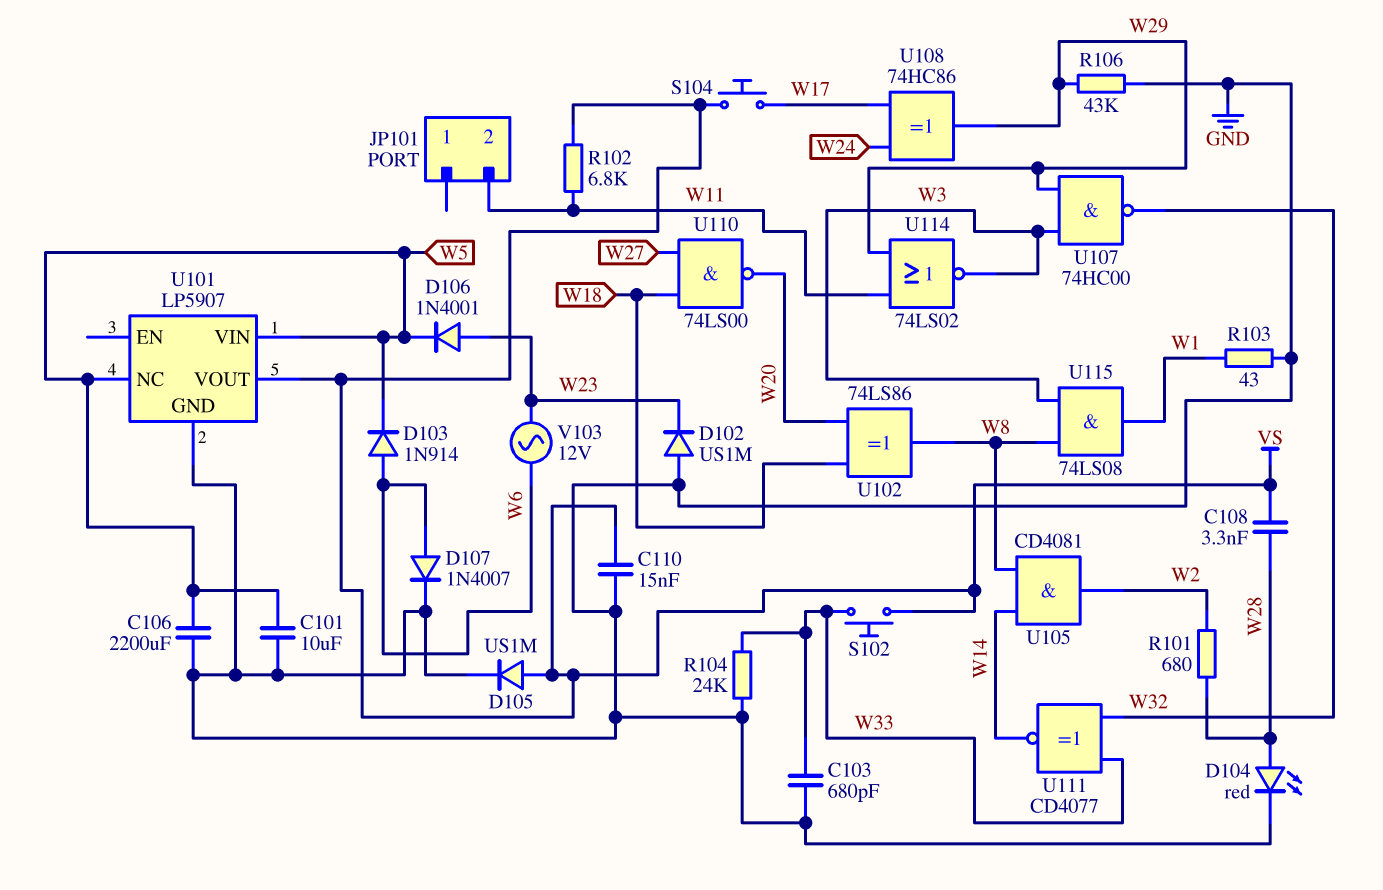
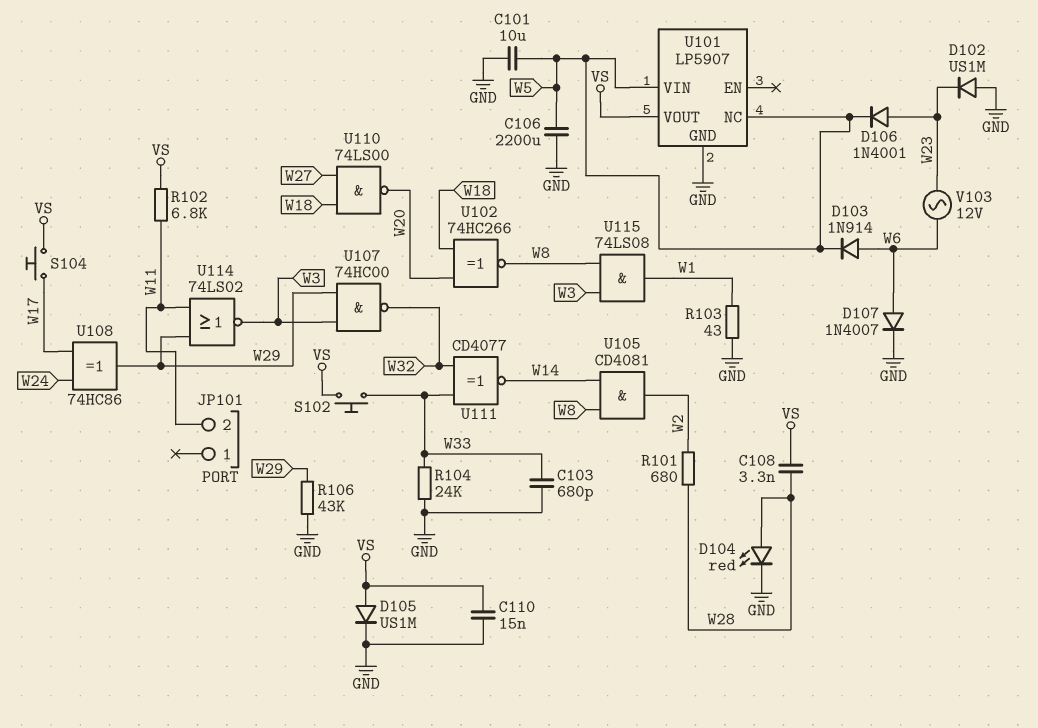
U102: XOR 74LS86 (in W18, in W20, out W8) -> XNOR 74HC266 (in W18, in W20, out W8)

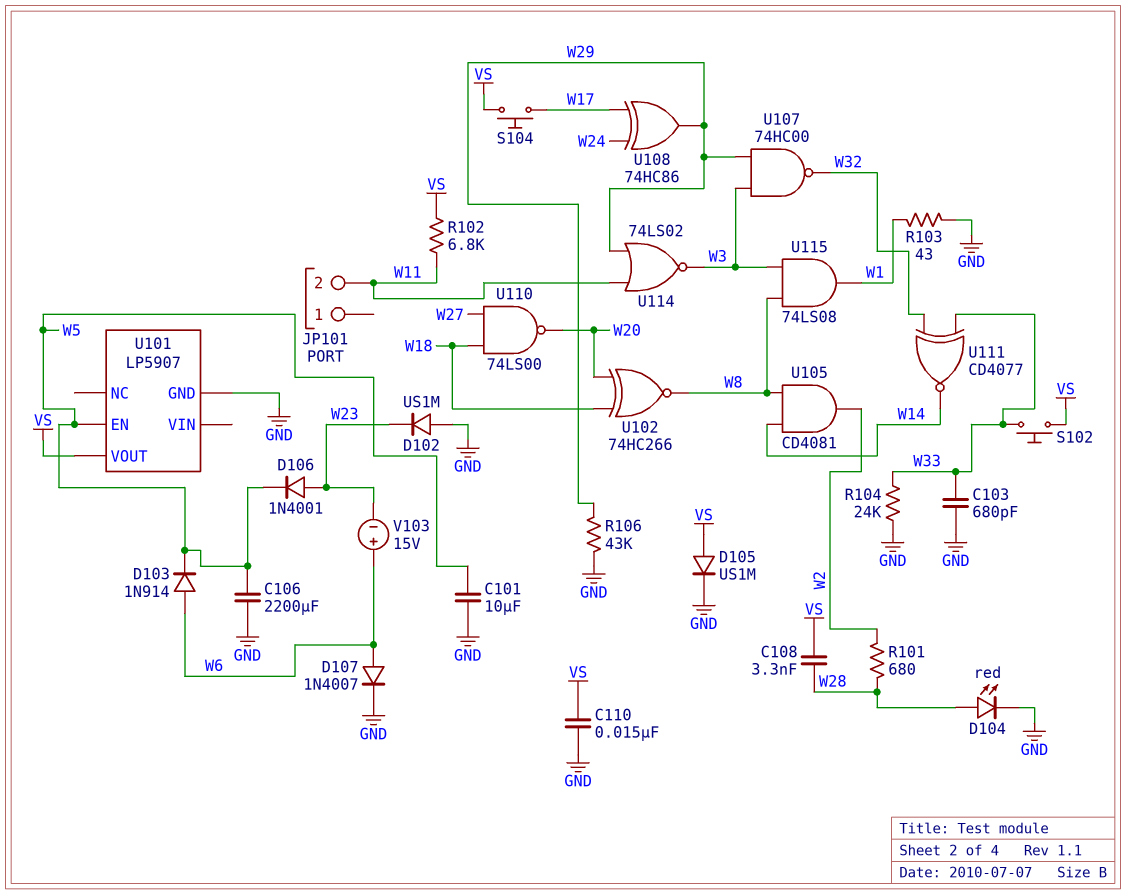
U101 pin EN: none -> W5
U101 pin NC: W5 -> none
U101 pin VIN: W5 -> none
V103: AC 12V (W6, W23) -> 15V (plus W6, minus W23)

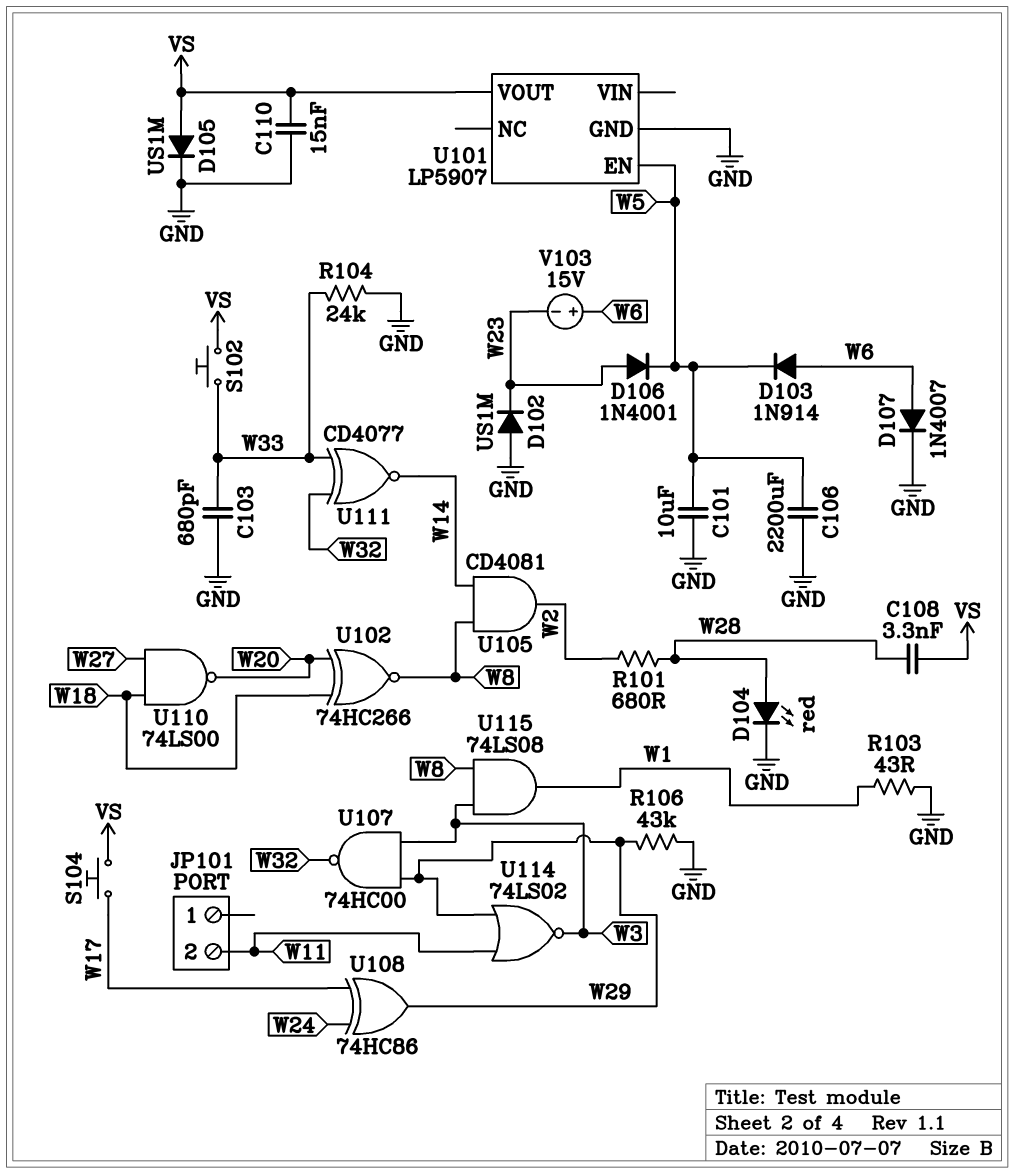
R102: 6.8k (VS, W11) -> none

